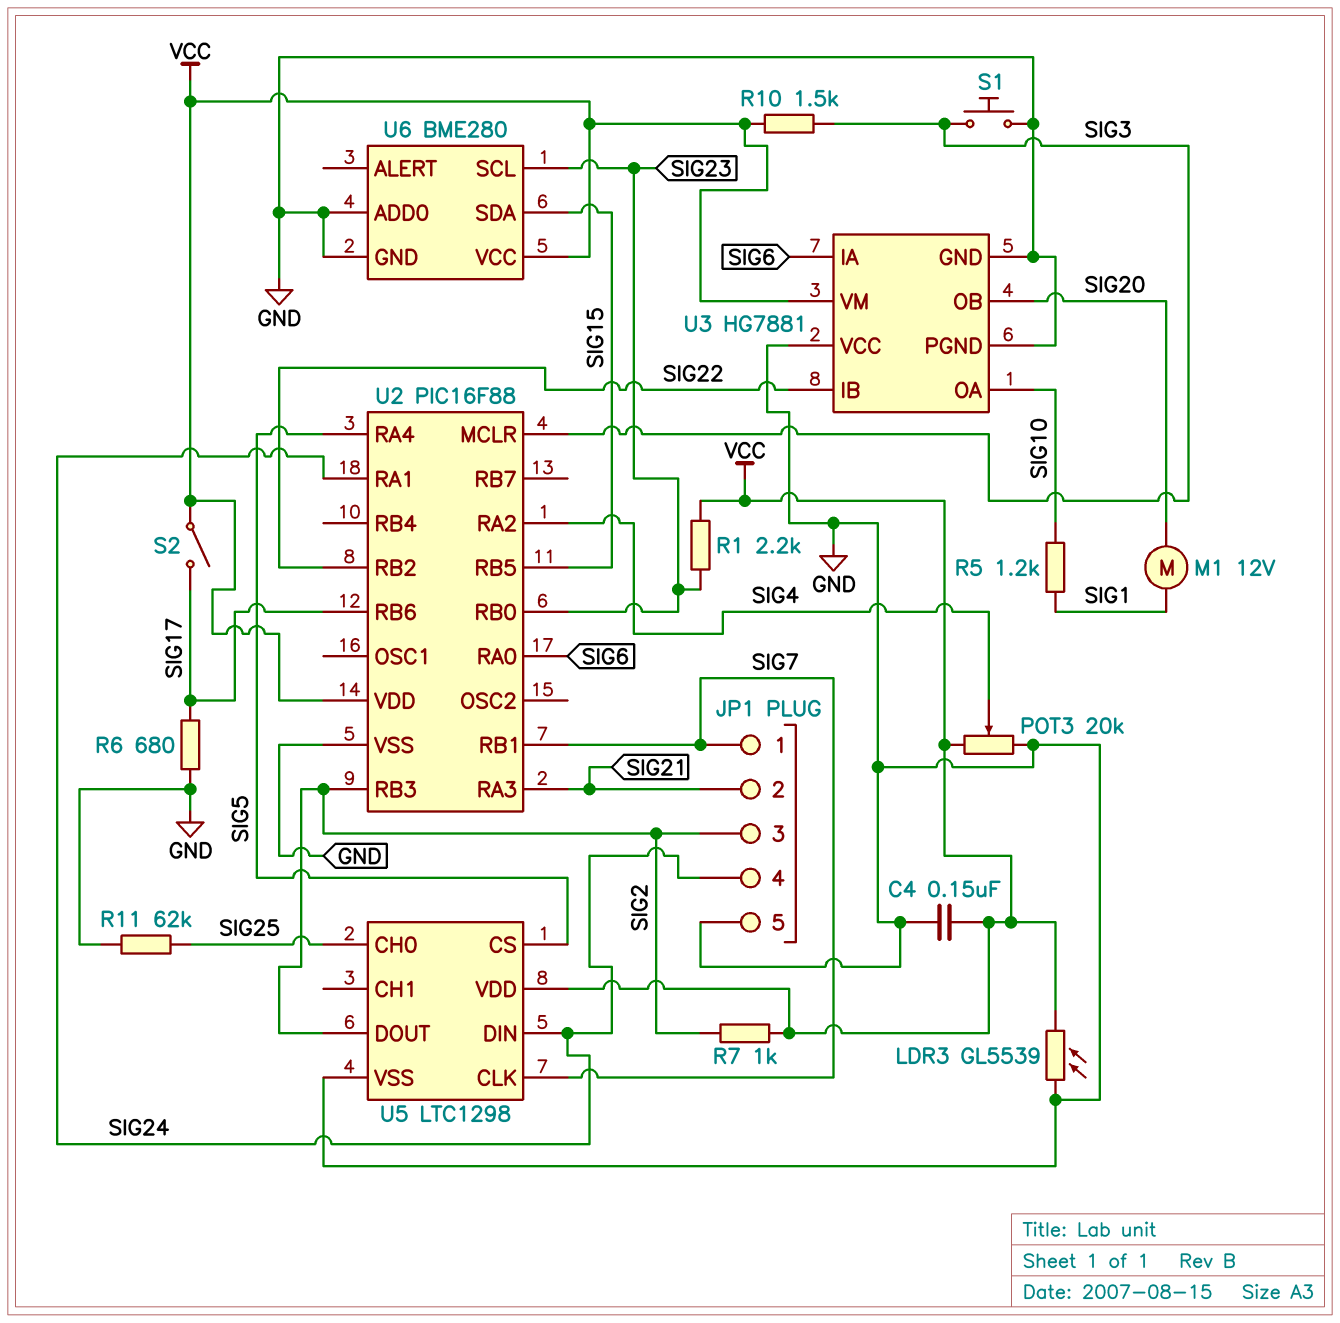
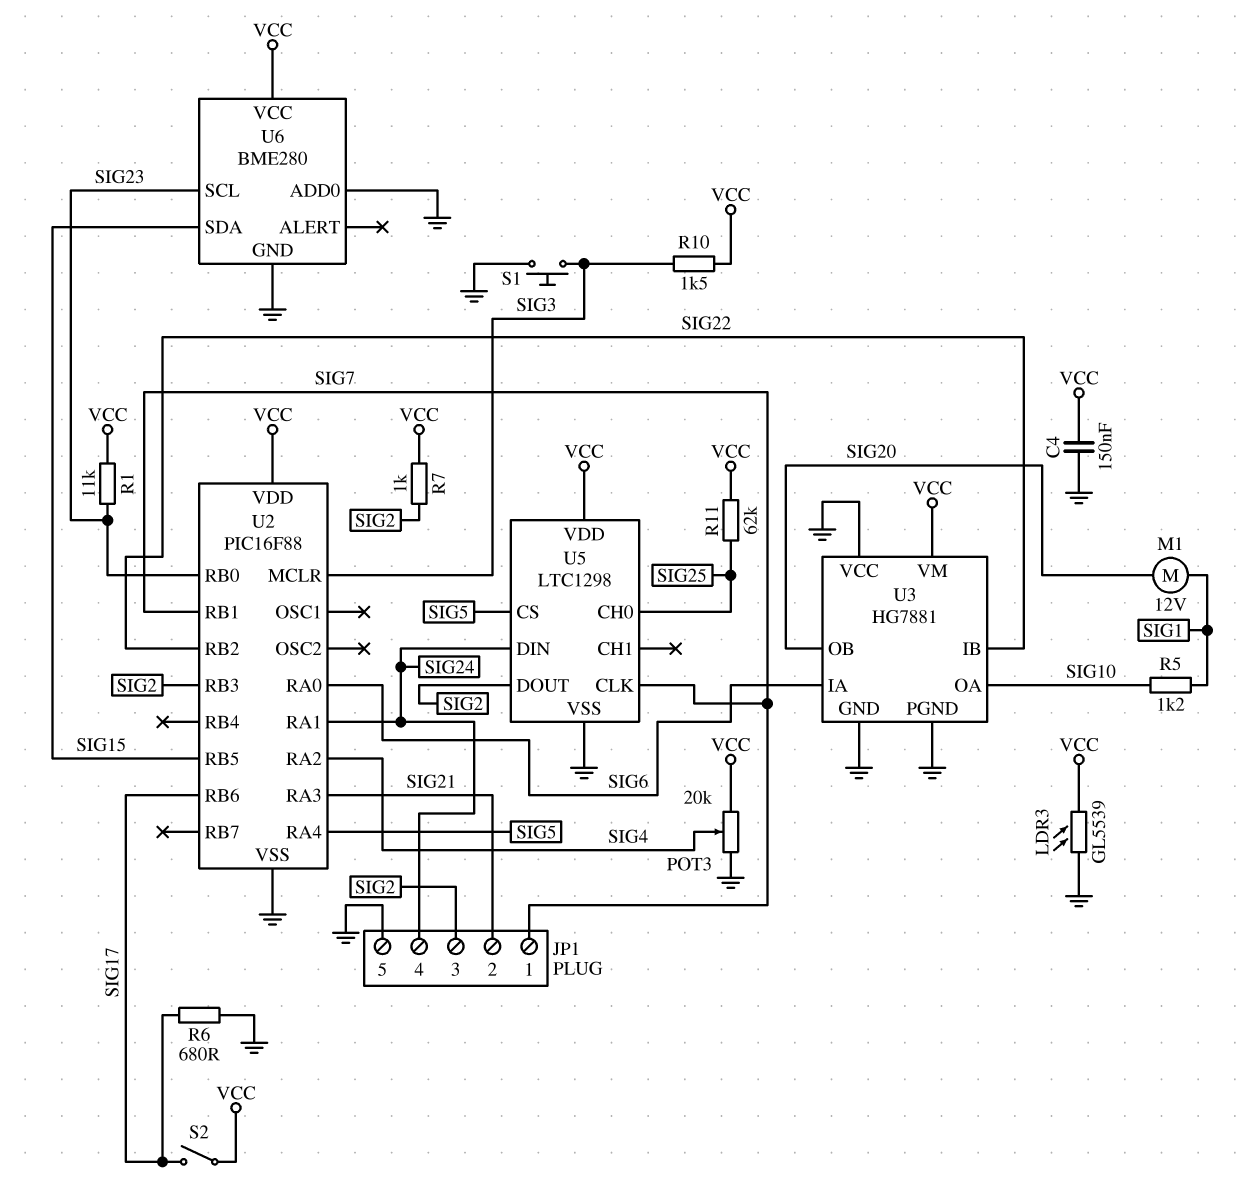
R1: 2.2k (SIG23, VCC) -> 11k (SIG23, VCC)
R11: 62k (GND, SIG25) -> 62k (SIG25, VCC)

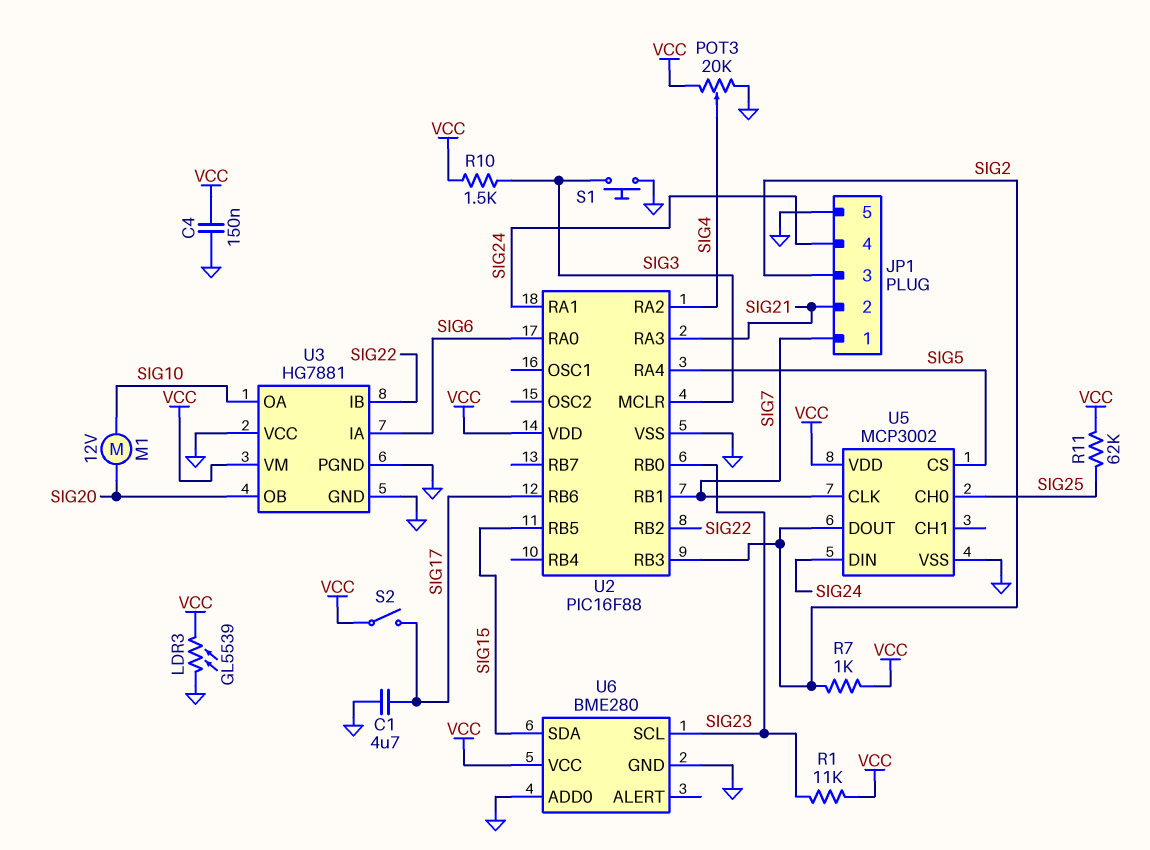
C1: none -> 4.7uF (GND, SIG17)
M1: motor 12V (SIG1, SIG20) -> motor 12V (SIG10, SIG20)
R5: 1.2k (SIG1, SIG10) -> none
R6: 680 (GND, SIG17) -> none
U5: LTC1298 -> MCP3002

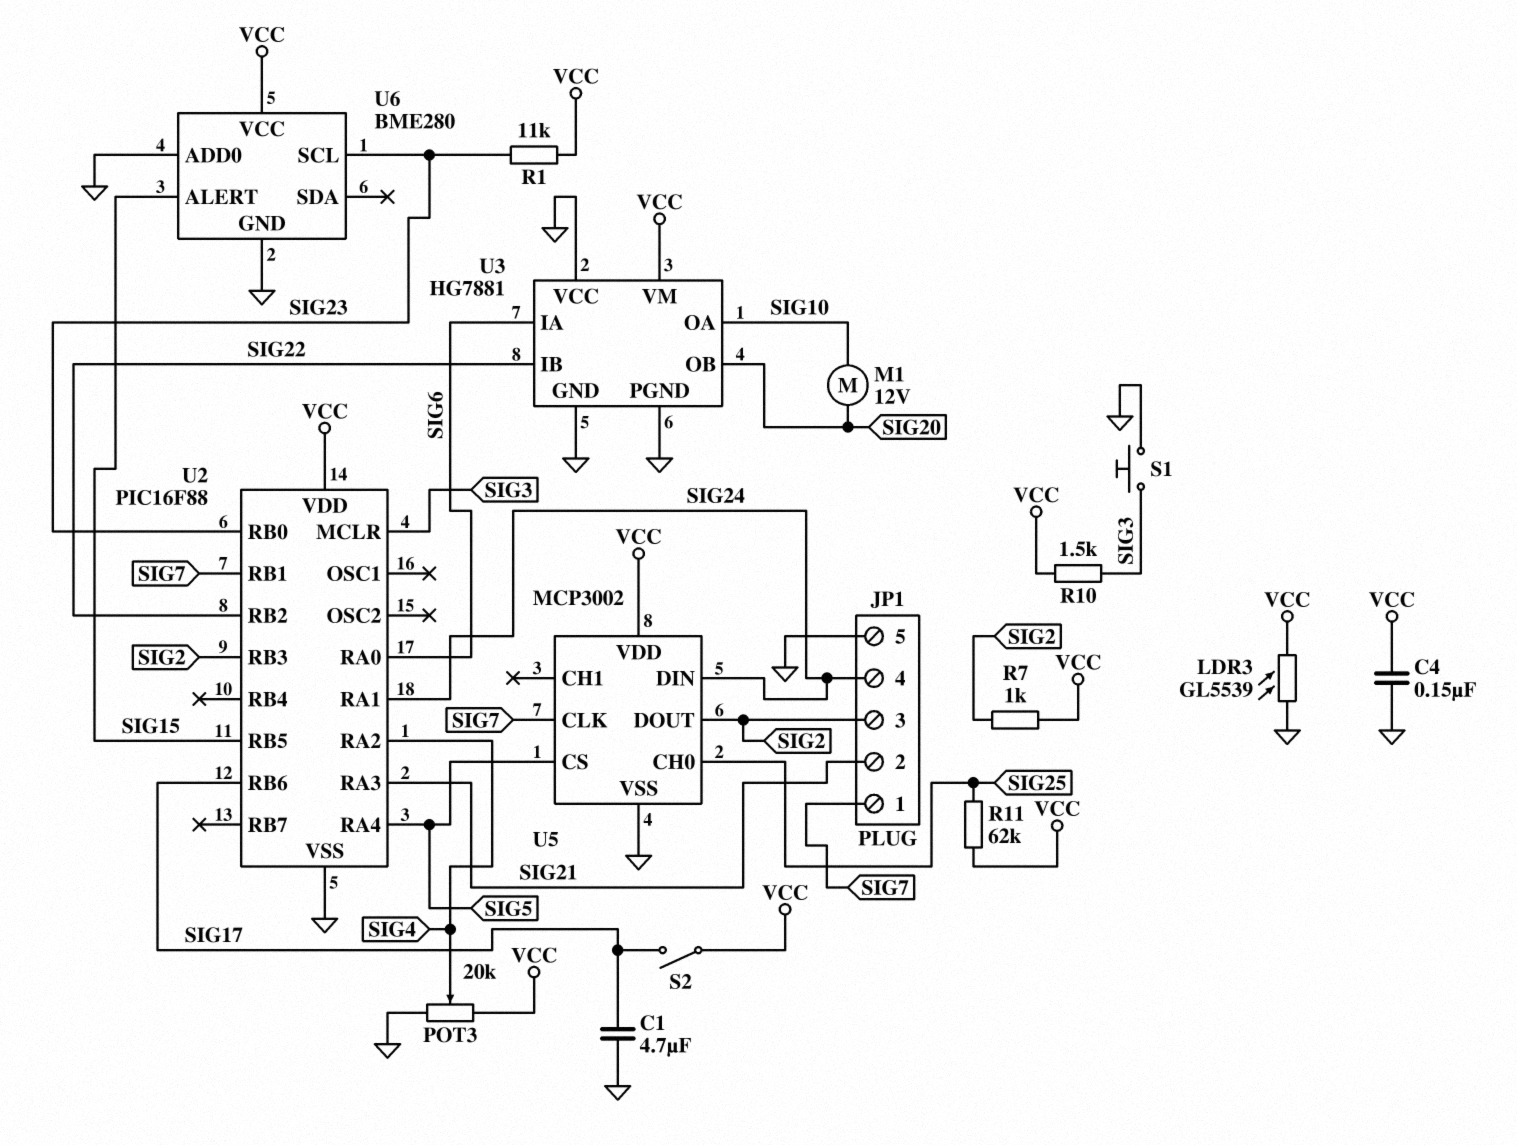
U6 pin ALERT: none -> SIG15
U6 pin SDA: SIG15 -> none

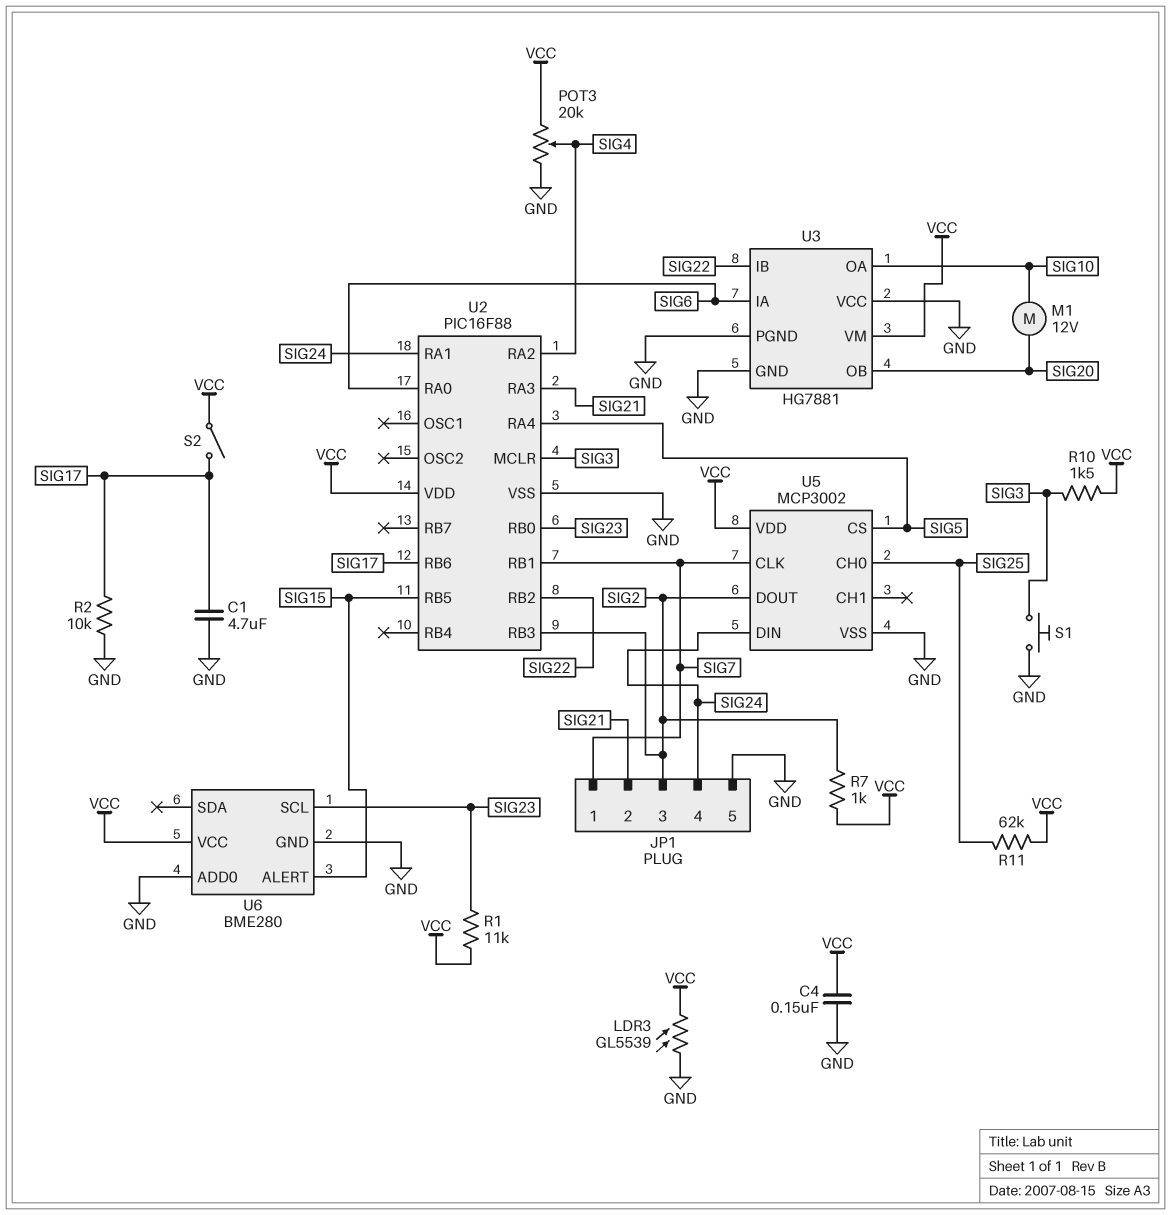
R2: none -> 10k (GND, SIG17)

